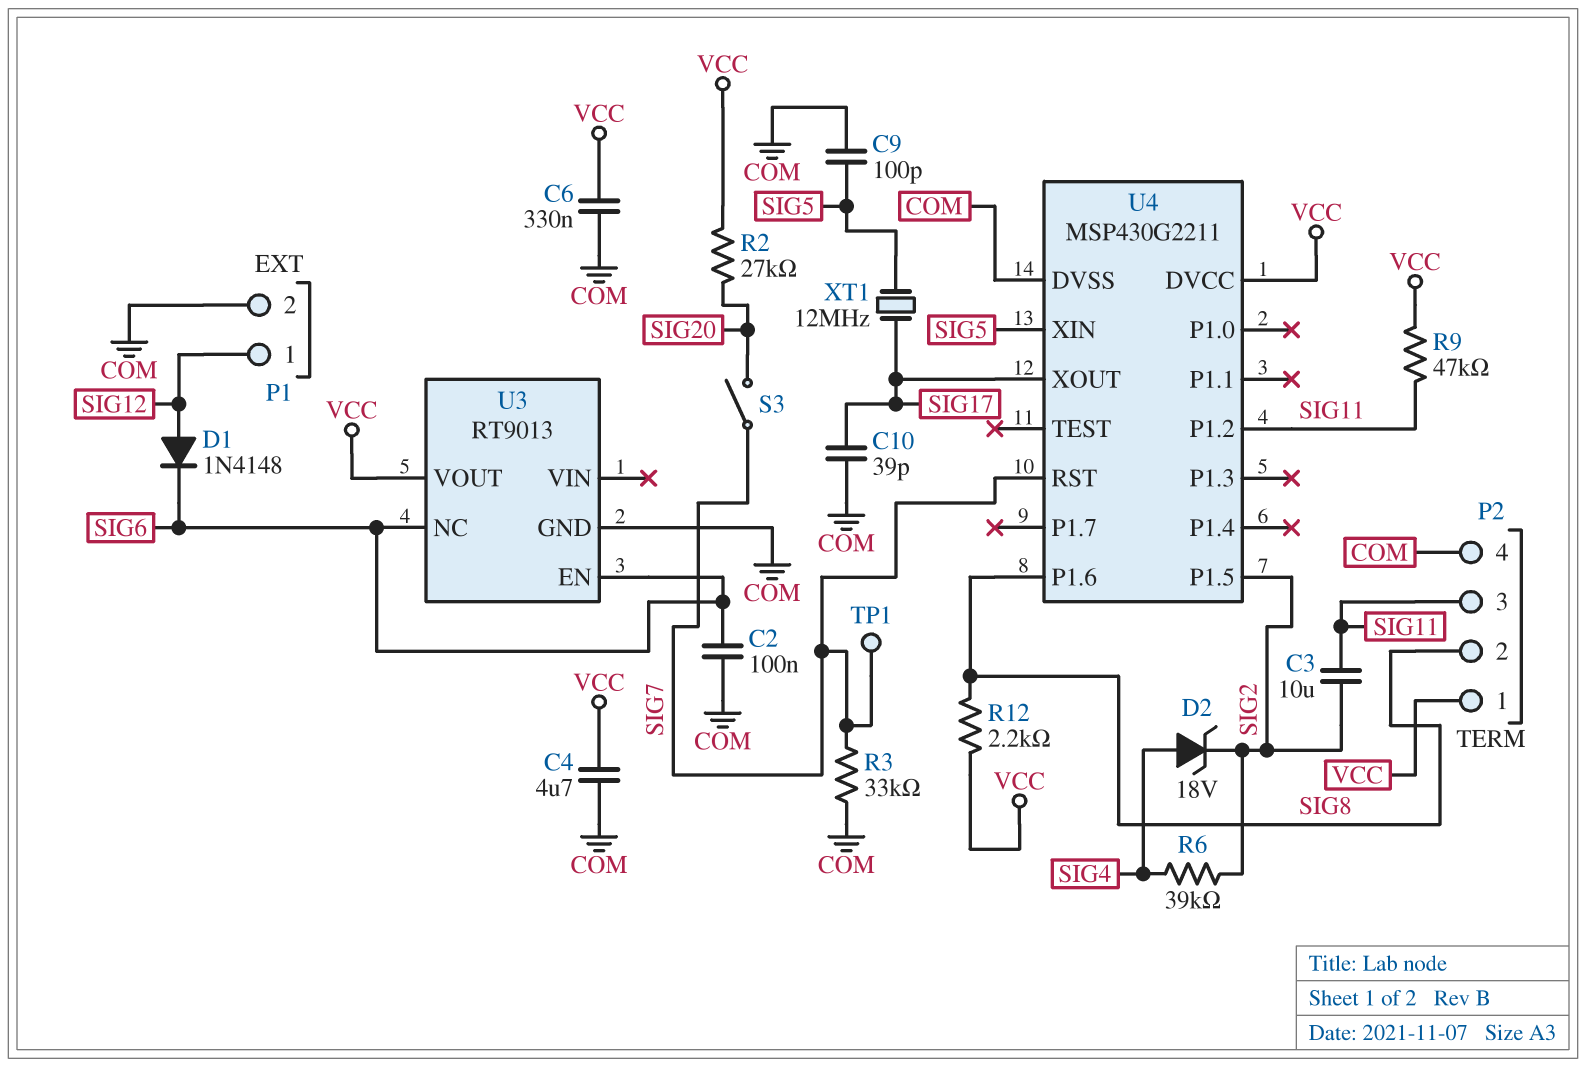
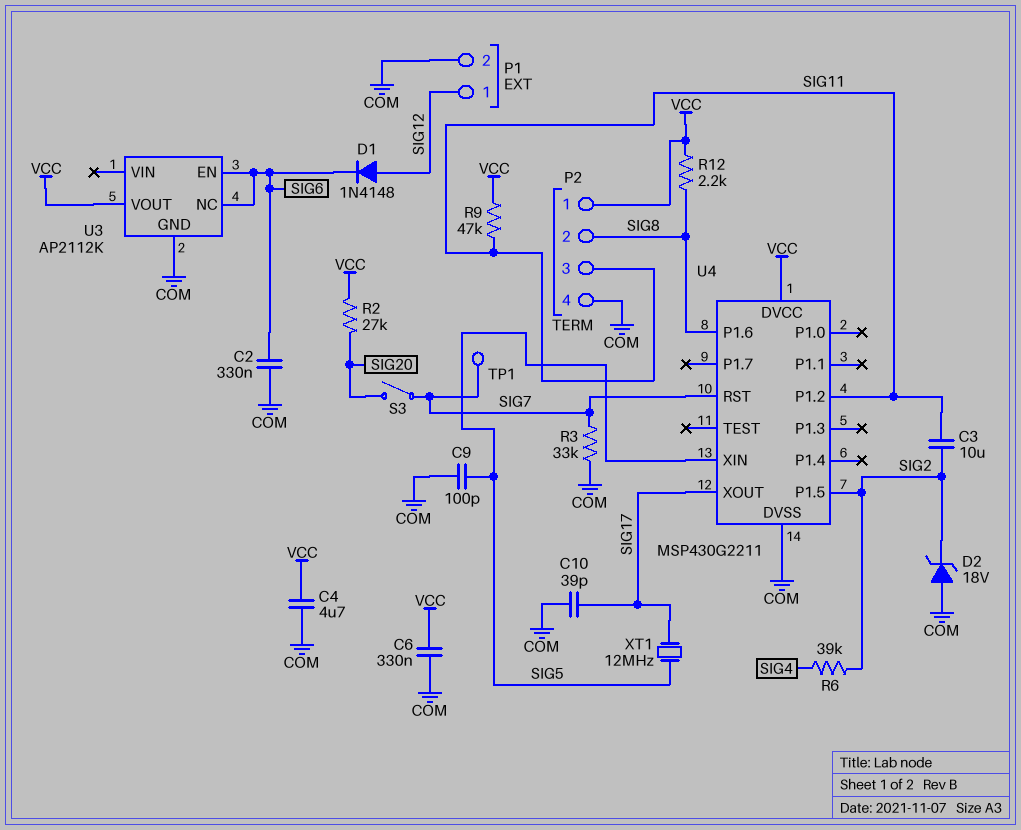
C2: 100nF (COM, SIG6) -> 330nF (COM, SIG6)
D2: zener 18V (A SIG4, K SIG2) -> zener 18V (A COM, K SIG2)
U3: RT9013 -> AP2112K

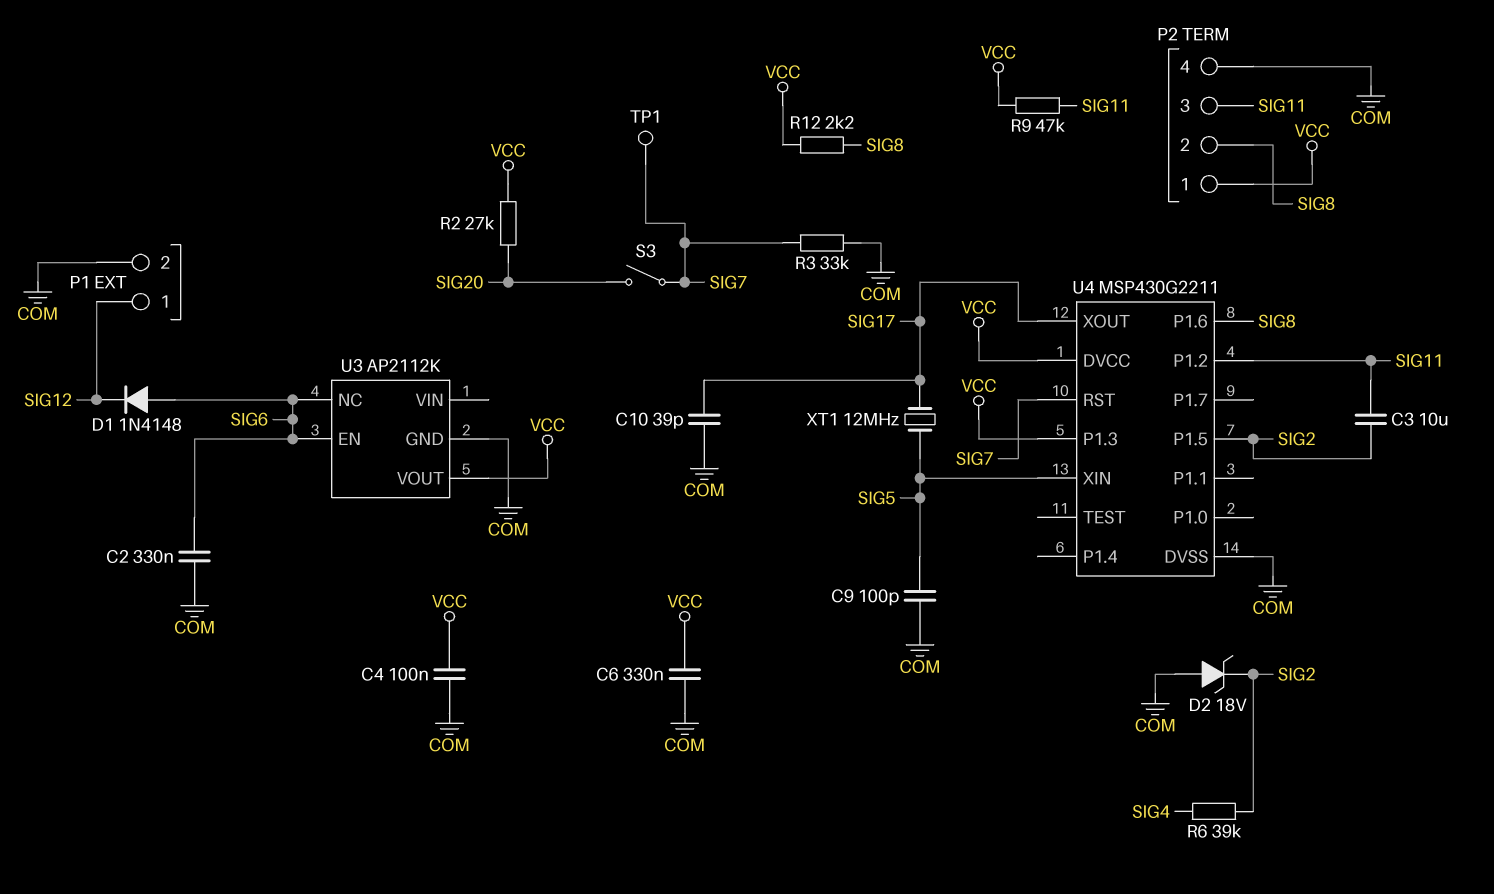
C4: 4.7uF (COM, VCC) -> 100nF (COM, VCC)
D1: diode 1N4148 (A SIG12, K SIG6) -> diode 1N4148 (A SIG6, K SIG12)
U4 pin P1.3: none -> VCC

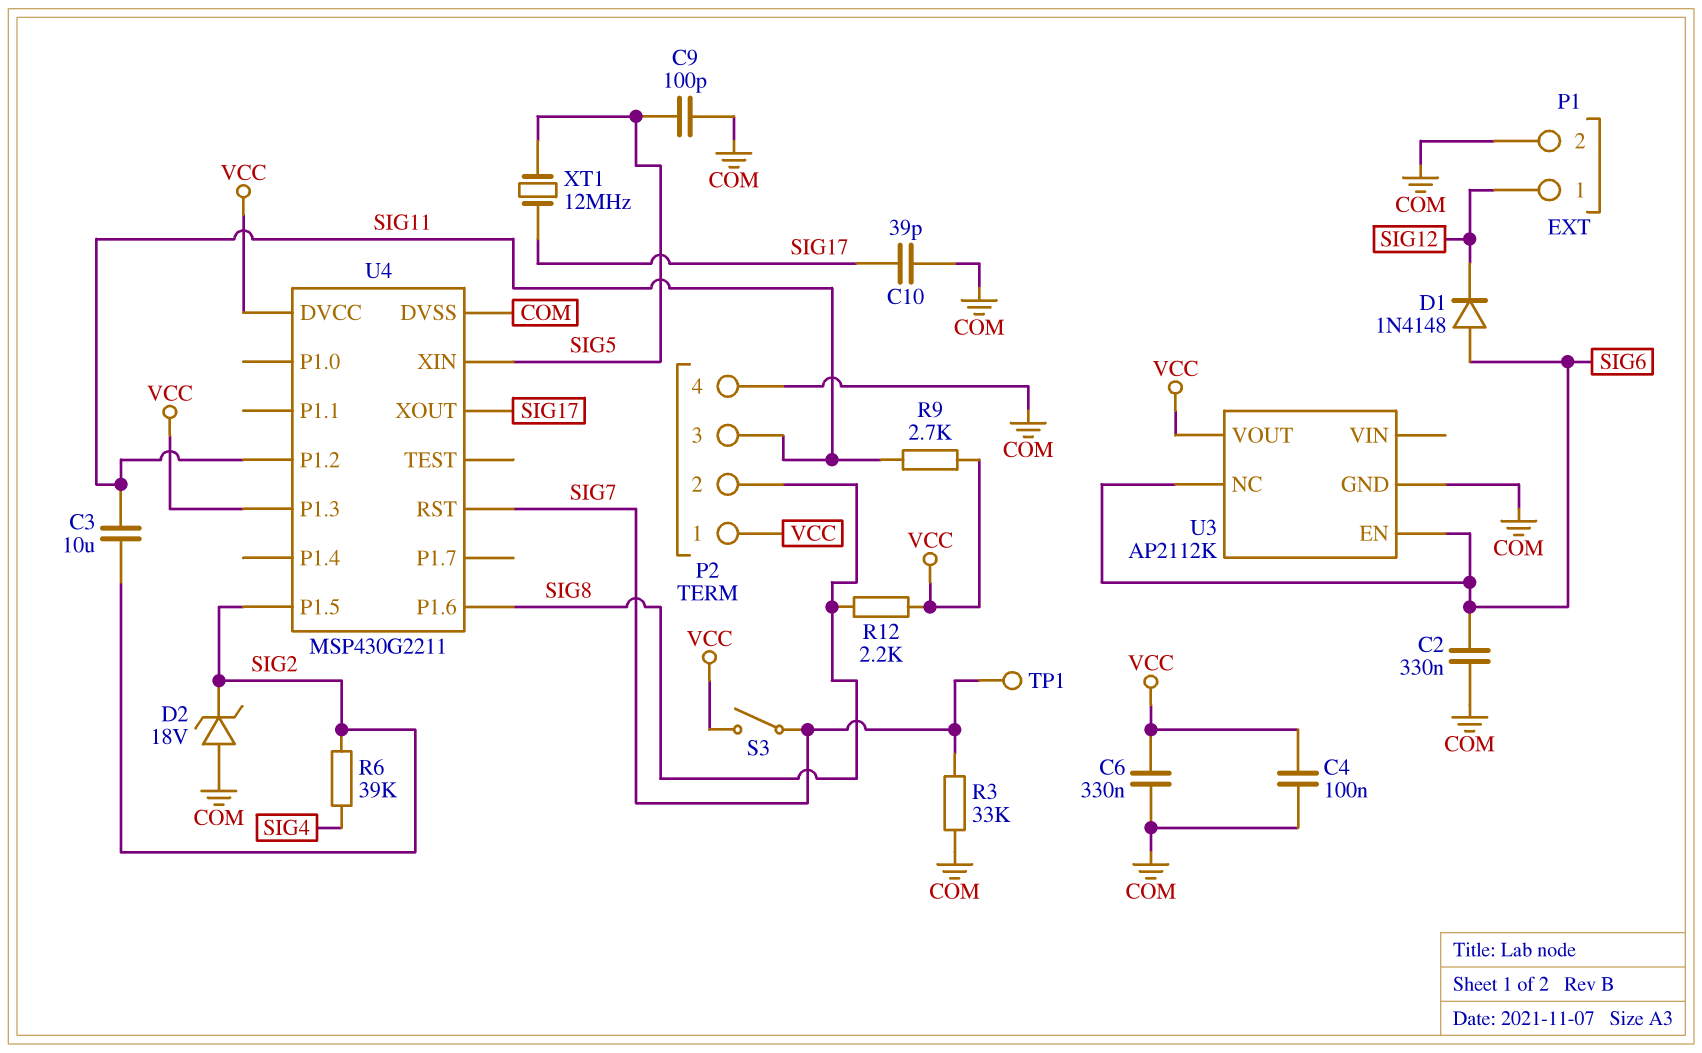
R2: 27k (SIG20, VCC) -> none
R9: 47k (SIG11, VCC) -> 2.7k (SIG11, VCC)
S3: switch (SIG7, SIG20) -> switch (SIG7, VCC)

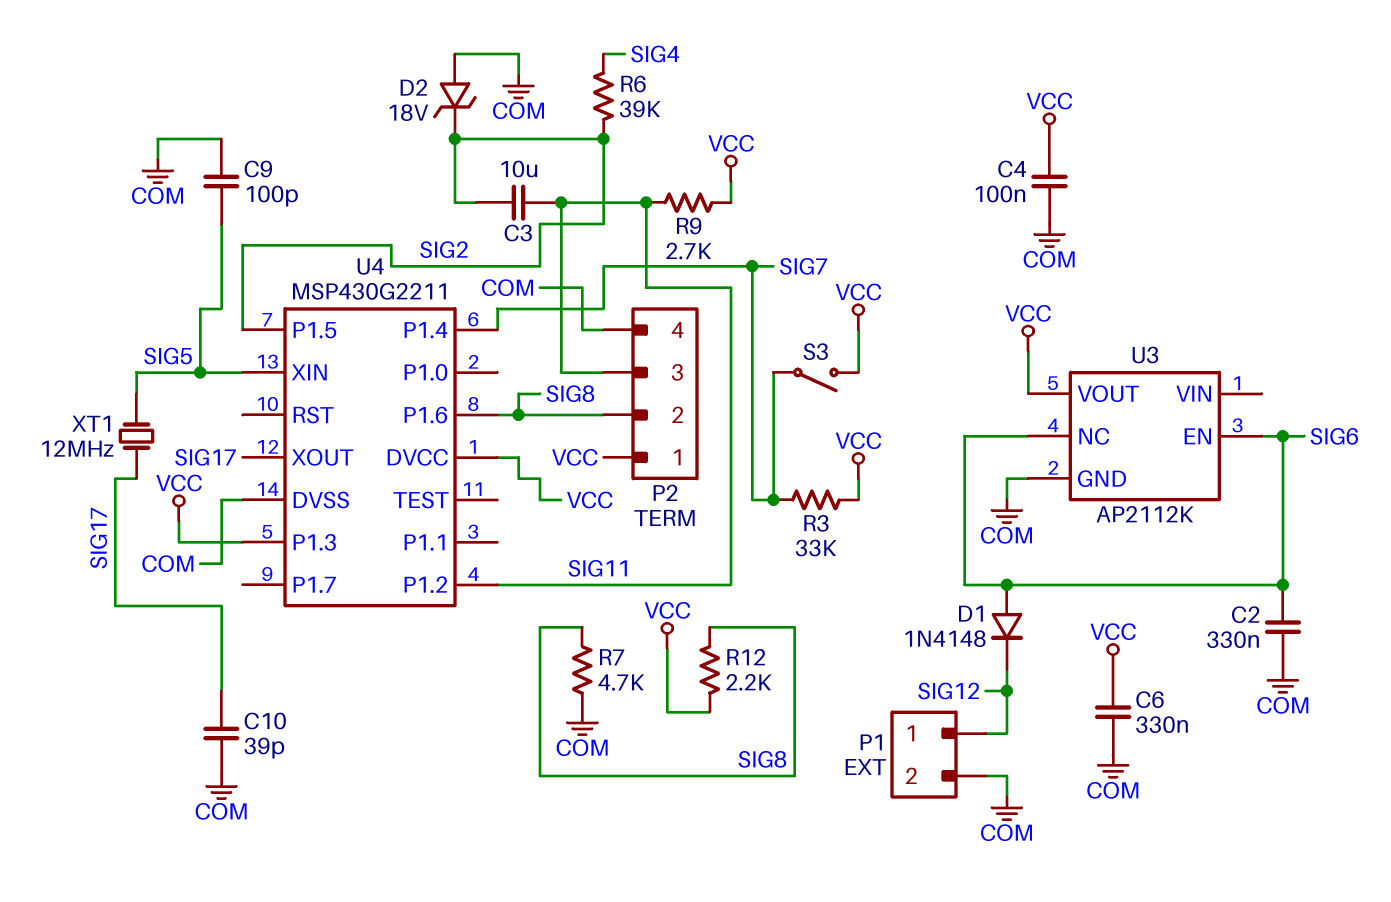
R3: 33k (COM, SIG7) -> 33k (SIG7, VCC)
R7: none -> 4.7k (COM, SIG8)
TP1: test point (SIG7) -> none
U4 pin P1.4: none -> SIG7
U4 pin RST: SIG7 -> none

